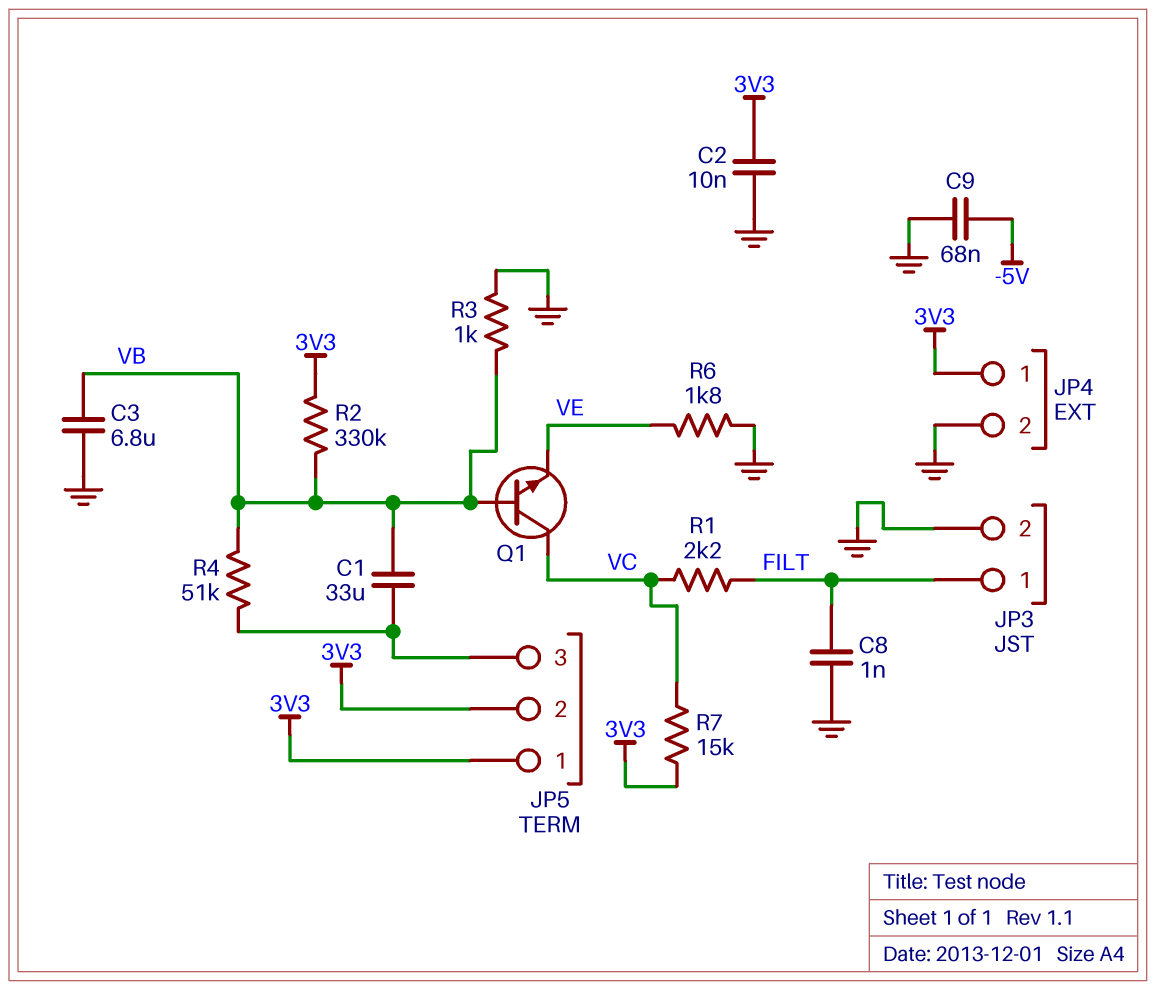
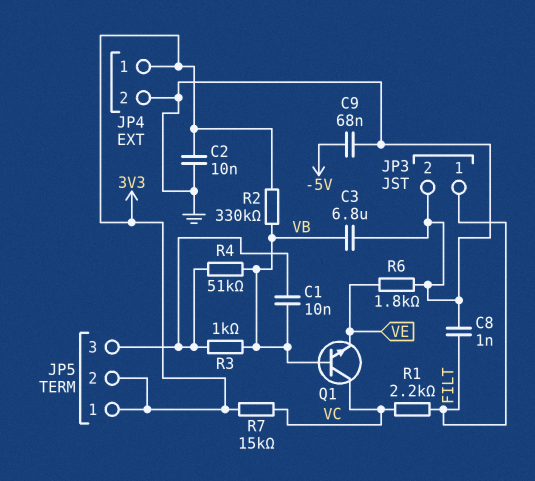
C1: 33uF (JP5/3, VB) -> 10nF (JP5/3, VB)
R3: 1k (GND, VB) -> 1k (JP5/3, VB)

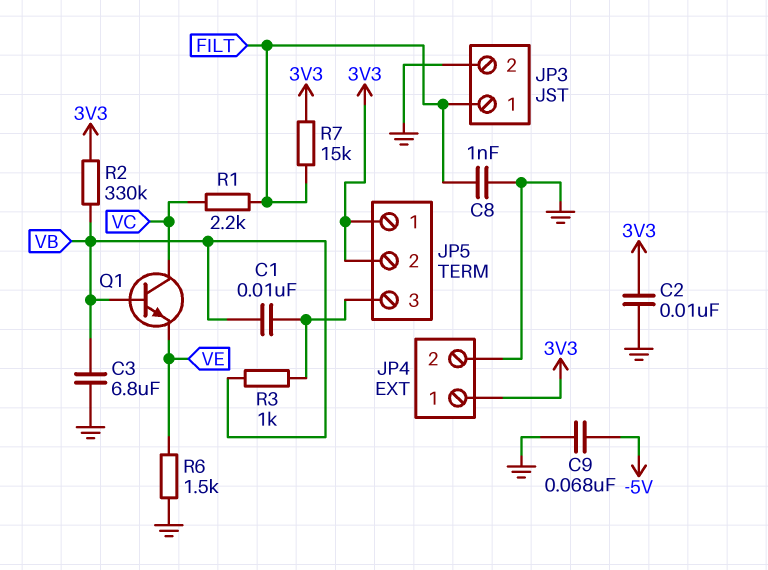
R4: 51k (JP5/3, VB) -> none
R6: 1.8k (GND, VE) -> 1.5k (GND, VE)
R7: 15k (3V3, VC) -> 15k (3V3, FILT)

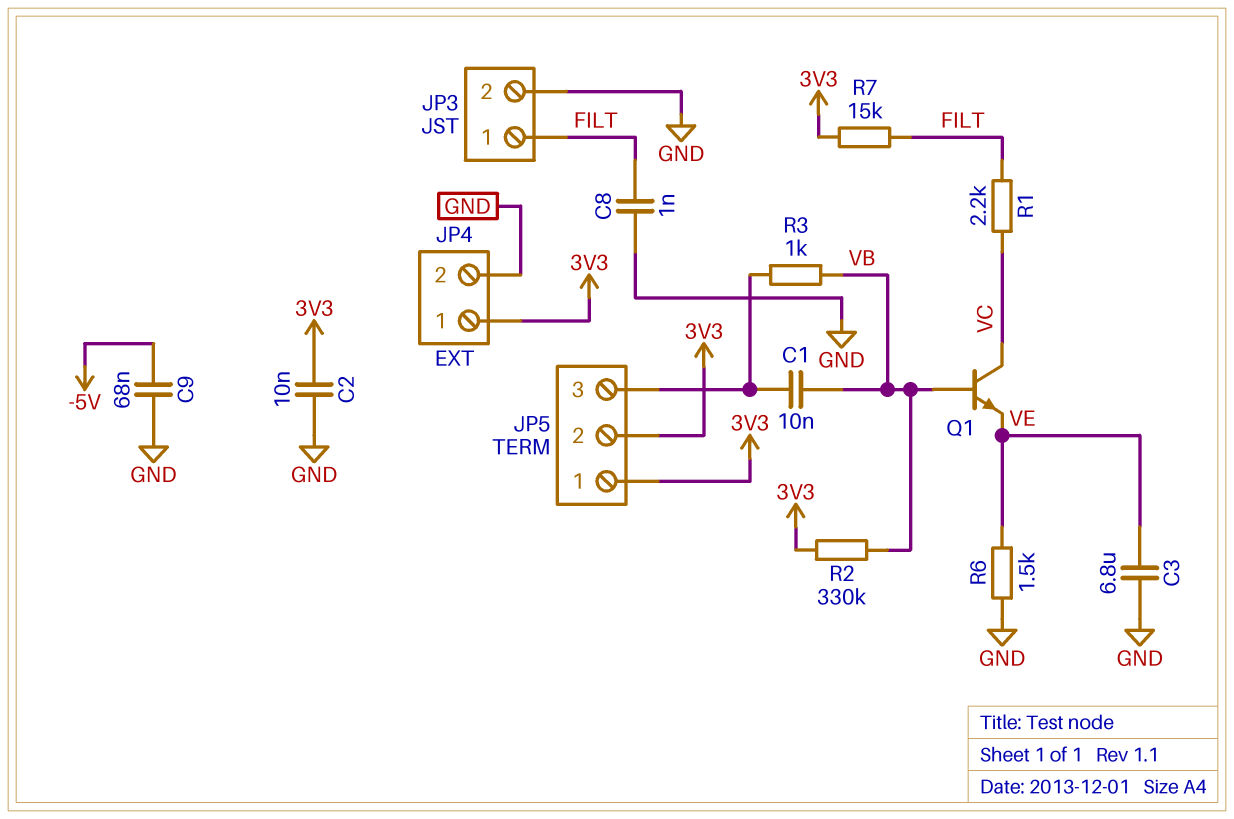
C3: 6.8uF (GND, VB) -> 6.8uF (GND, VE)

